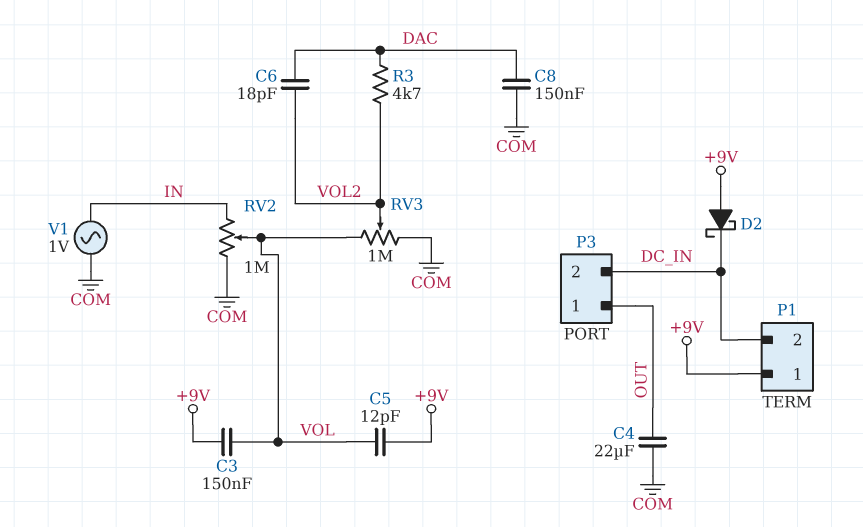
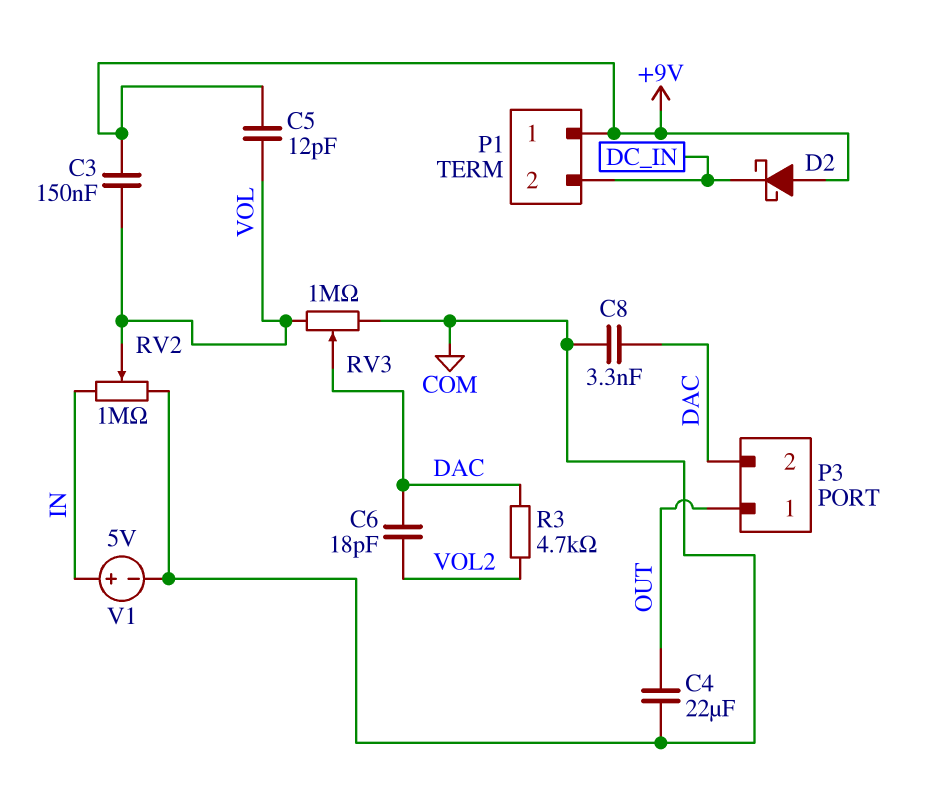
C8: 150nF (COM, DAC) -> 3.3nF (COM, DAC)
P3 pin 2: DC_IN -> DAC
RV3: 1M (COM, VOL, wiper VOL2) -> 1M (COM, VOL, wiper DAC)
V1: AC 1V (COM, IN) -> 5V (plus IN, minus COM)

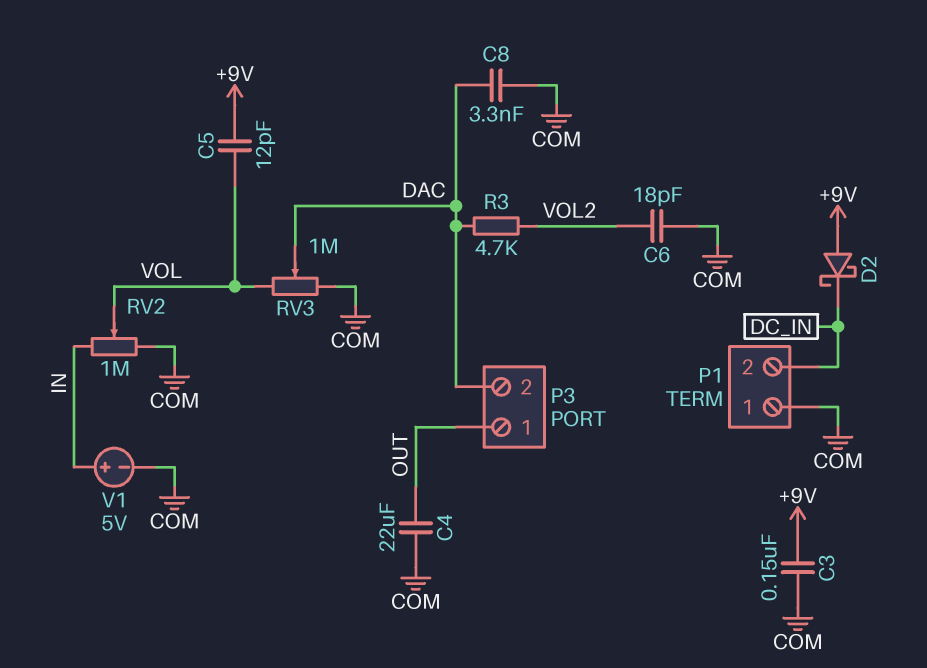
C3: 150nF (+9V, VOL) -> 150nF (+9V, COM)
C6: 18pF (DAC, VOL2) -> 18pF (COM, VOL2)
P1 pin 1: +9V -> COM

